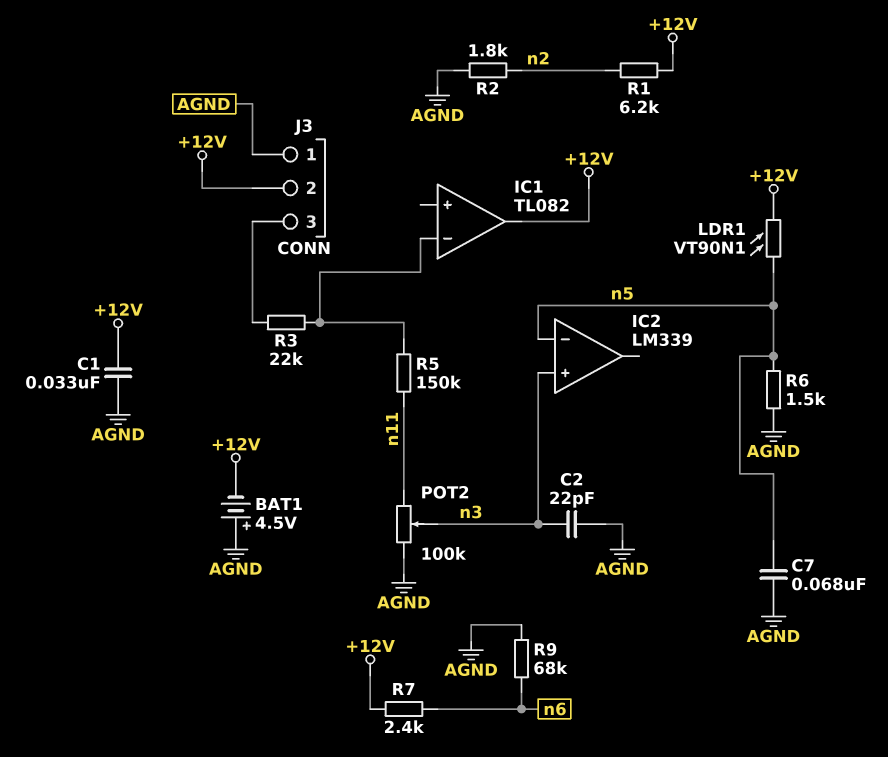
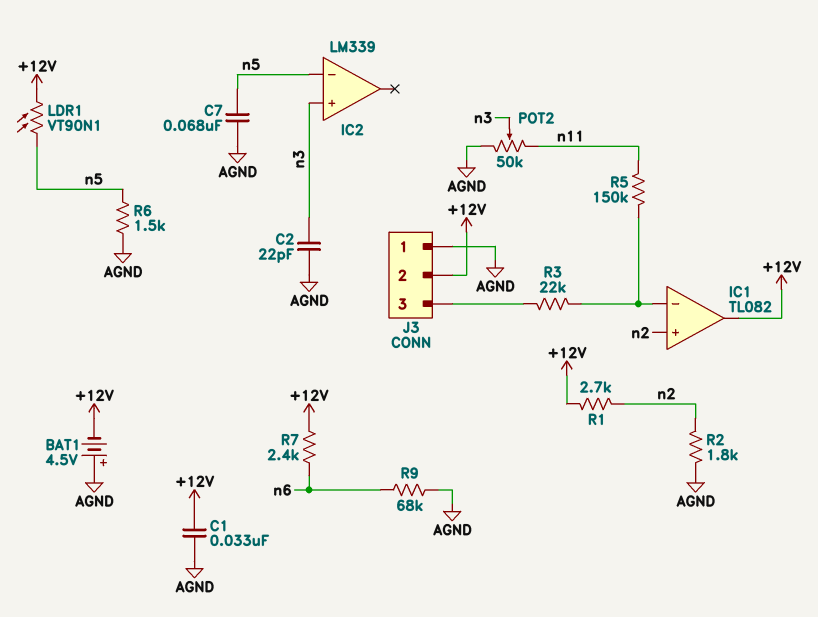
IC1 pin in+: none -> n2
POT2: 100k (AGND, n11, wiper n3) -> 50k (AGND, n11, wiper n3)
R1: 6.2k (+12V, n2) -> 2.7k (+12V, n2)

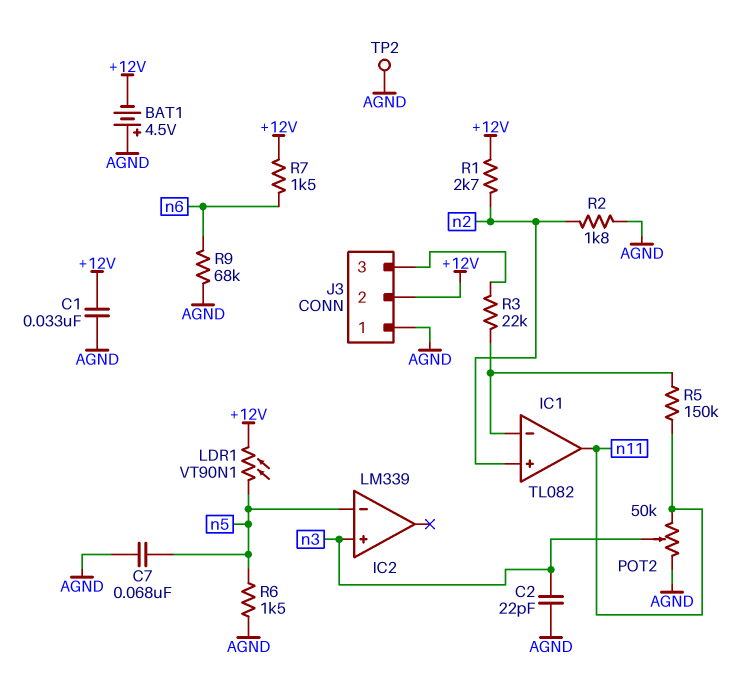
IC1 pin out: +12V -> n11
R7: 2.4k (+12V, n6) -> 1.5k (+12V, n6)
TP2: none -> test point (AGND)

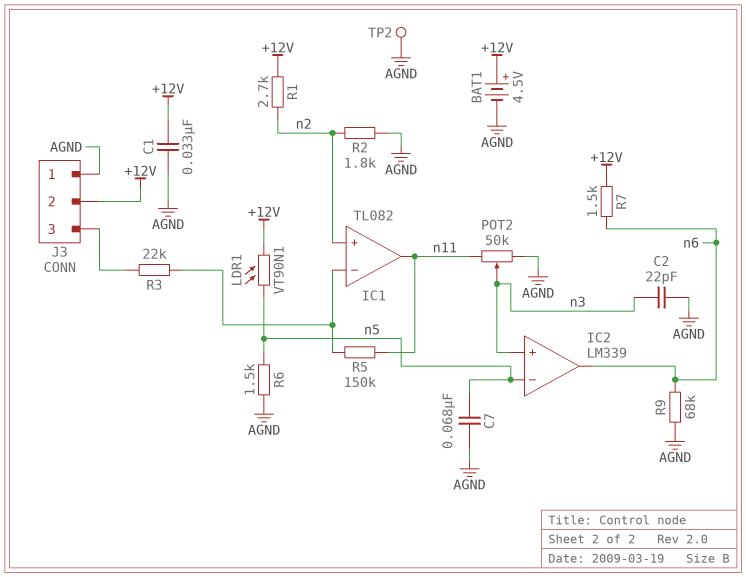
BAT1: 4.5V (plus AGND, minus +12V) -> 4.5V (plus +12V, minus AGND)
IC2 pin out: none -> n6

